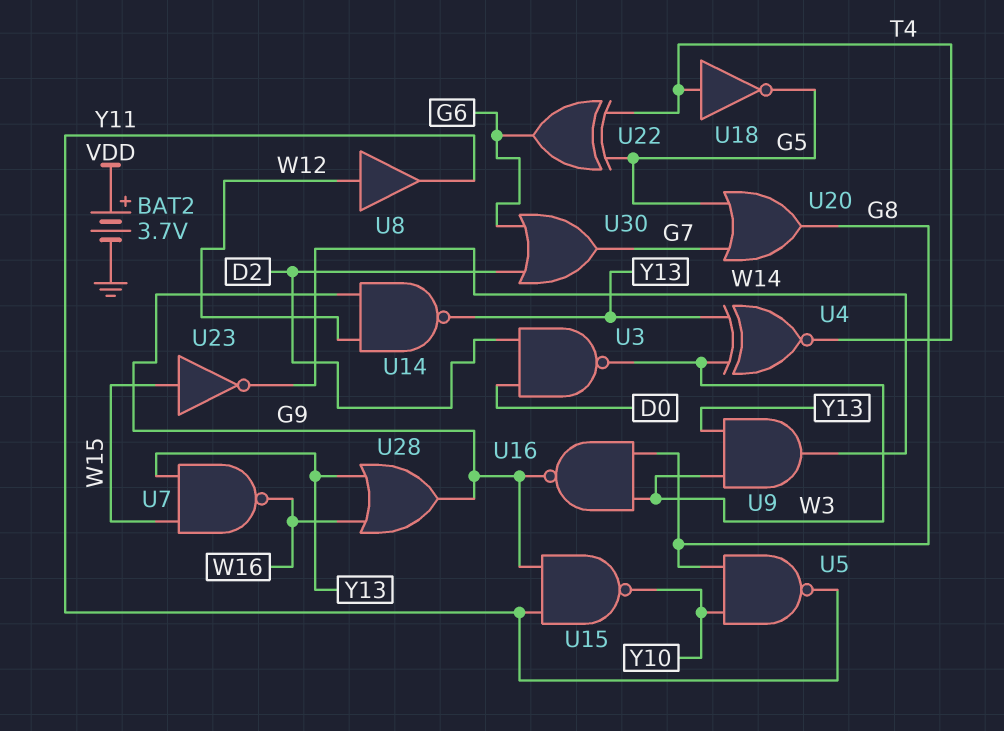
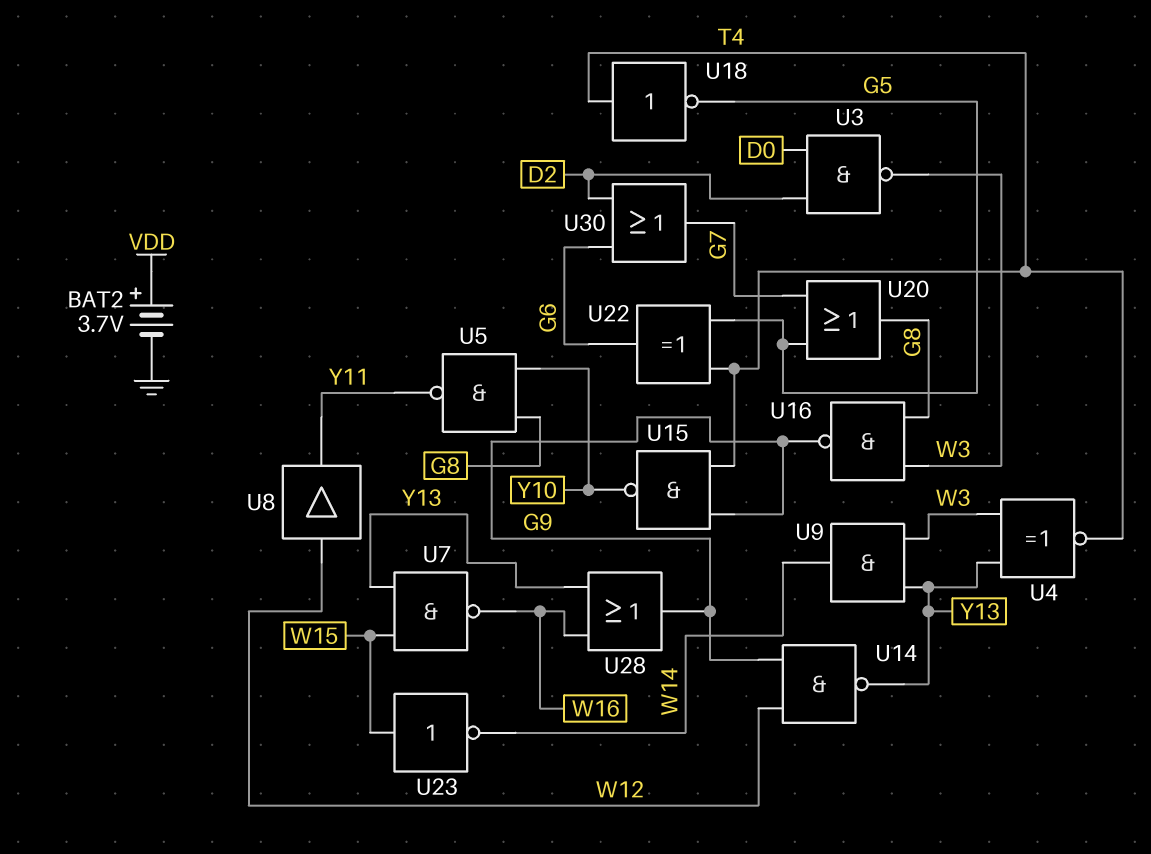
U15: NAND (in G9, in Y11, out Y10) -> NAND (in G9, in T4, out Y10)

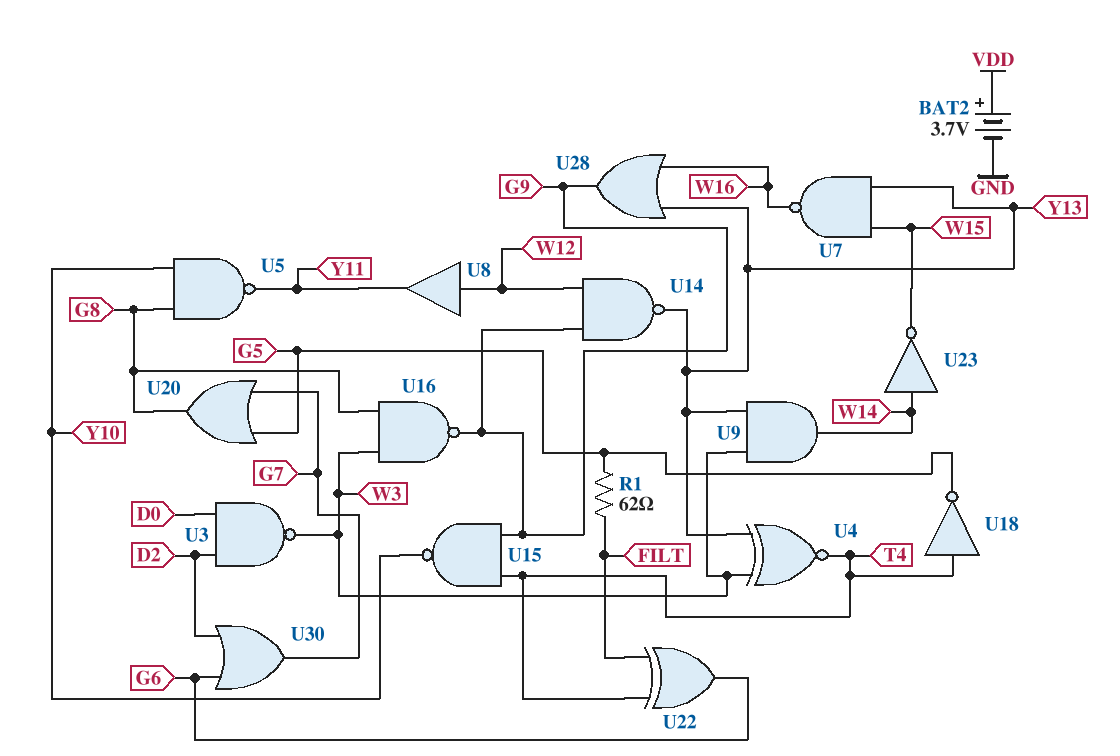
R1: none -> 62 (FILT, G5)
U22: XOR (in G5, in T4, out G6) -> XOR (in FILT, in T4, out G6)
U23: NOT (in W15, out W14) -> NOT (in W14, out W15)

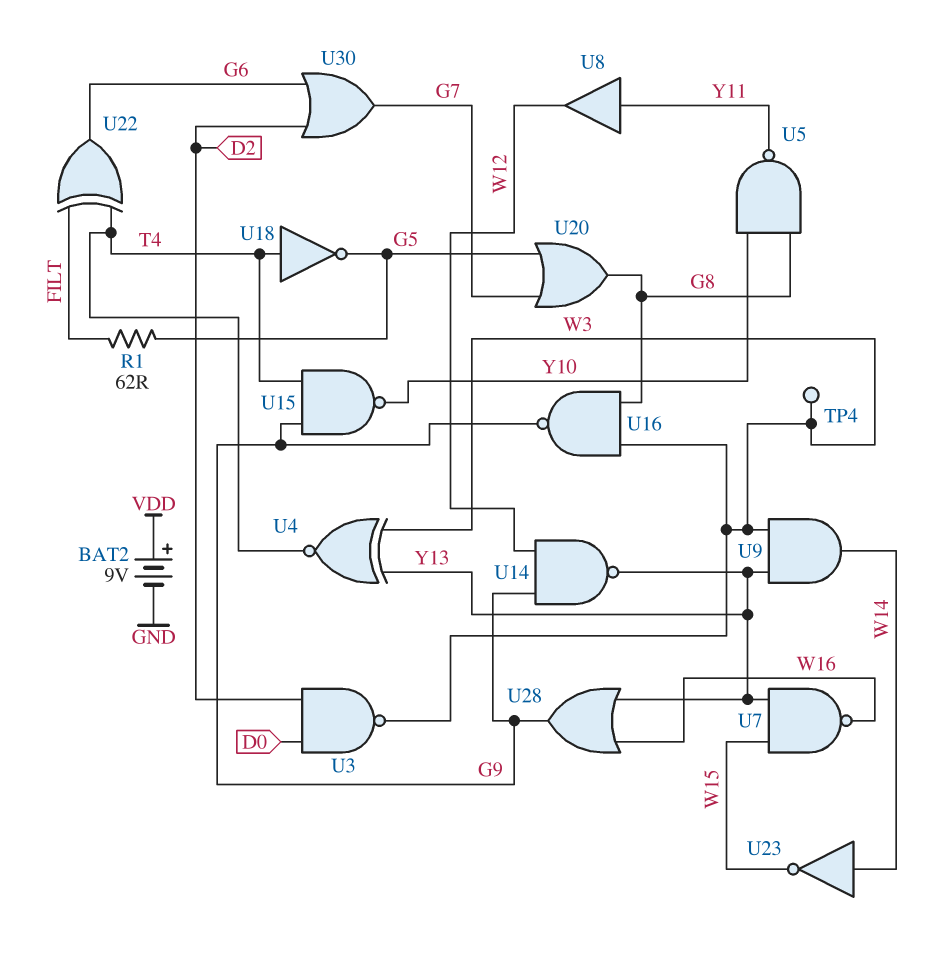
BAT2: 3.7V (plus VDD, minus GND) -> 9V (plus VDD, minus GND)
TP4: none -> test point (W3)
U8: buffer (in W12, out Y11) -> buffer (in Y11, out W12)

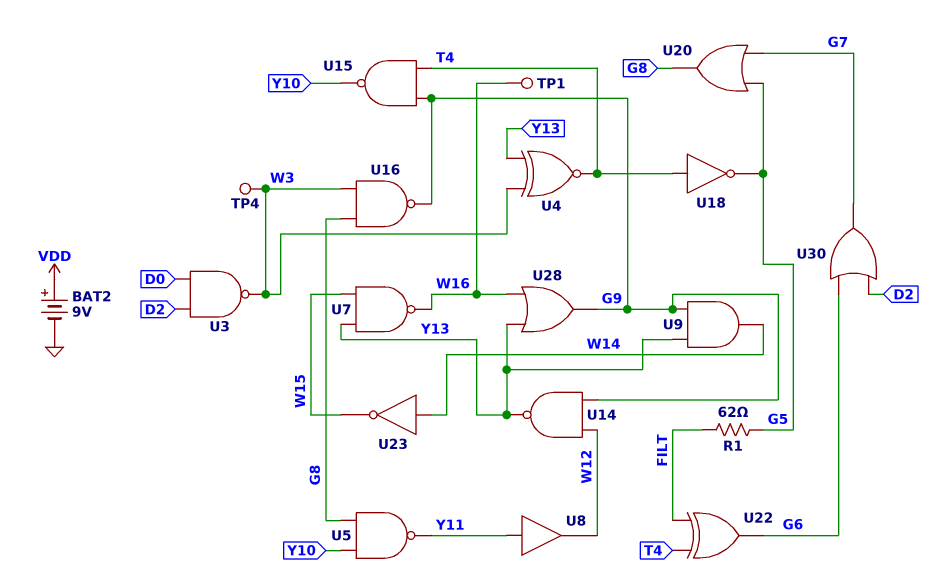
TP1: none -> test point (W16)
U9: AND (in W3, in Y13, out W14) -> AND (in G9, in Y13, out W14)

